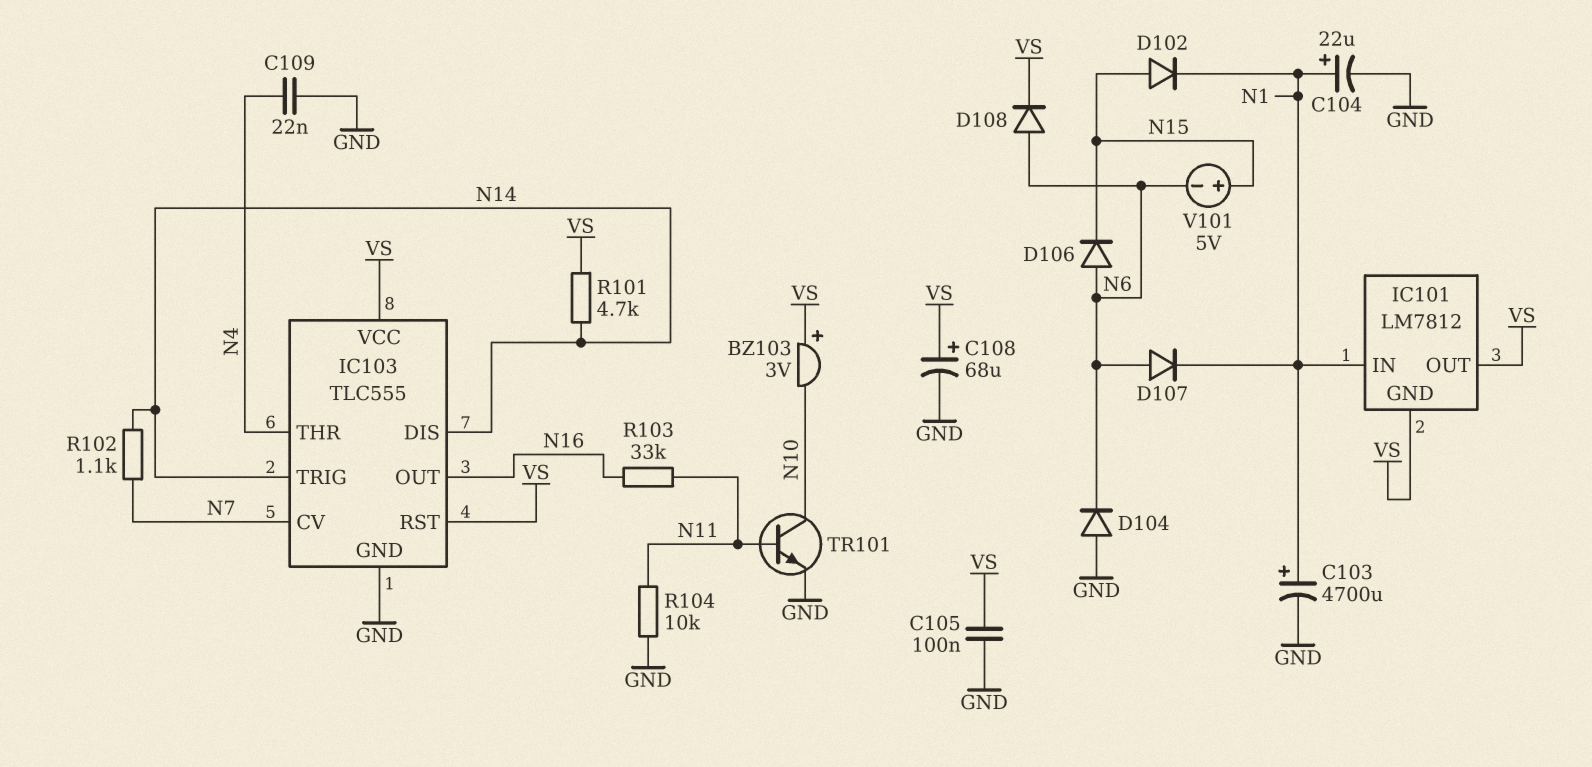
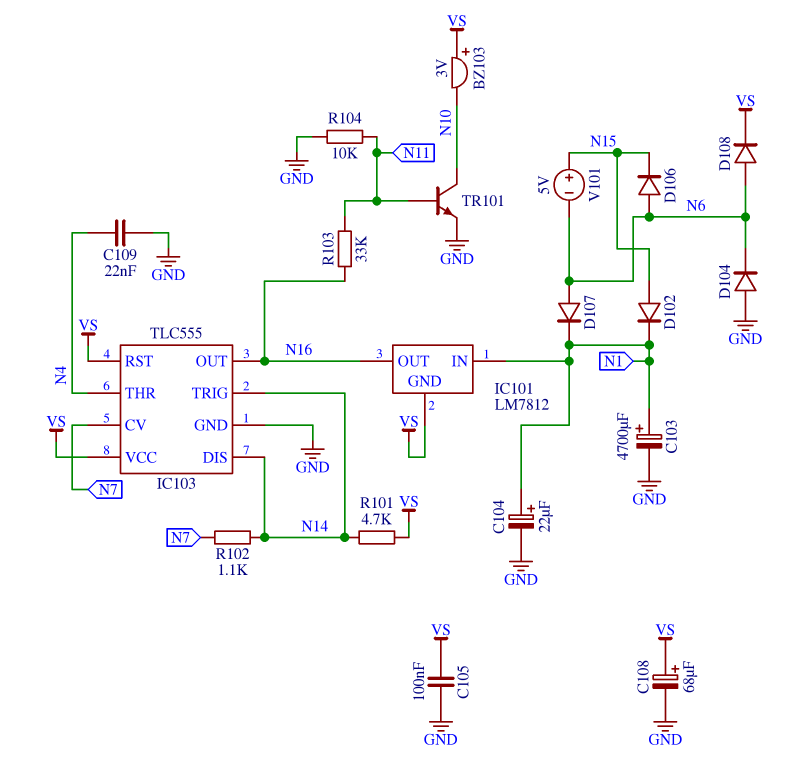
IC101 pin OUT: VS -> N16

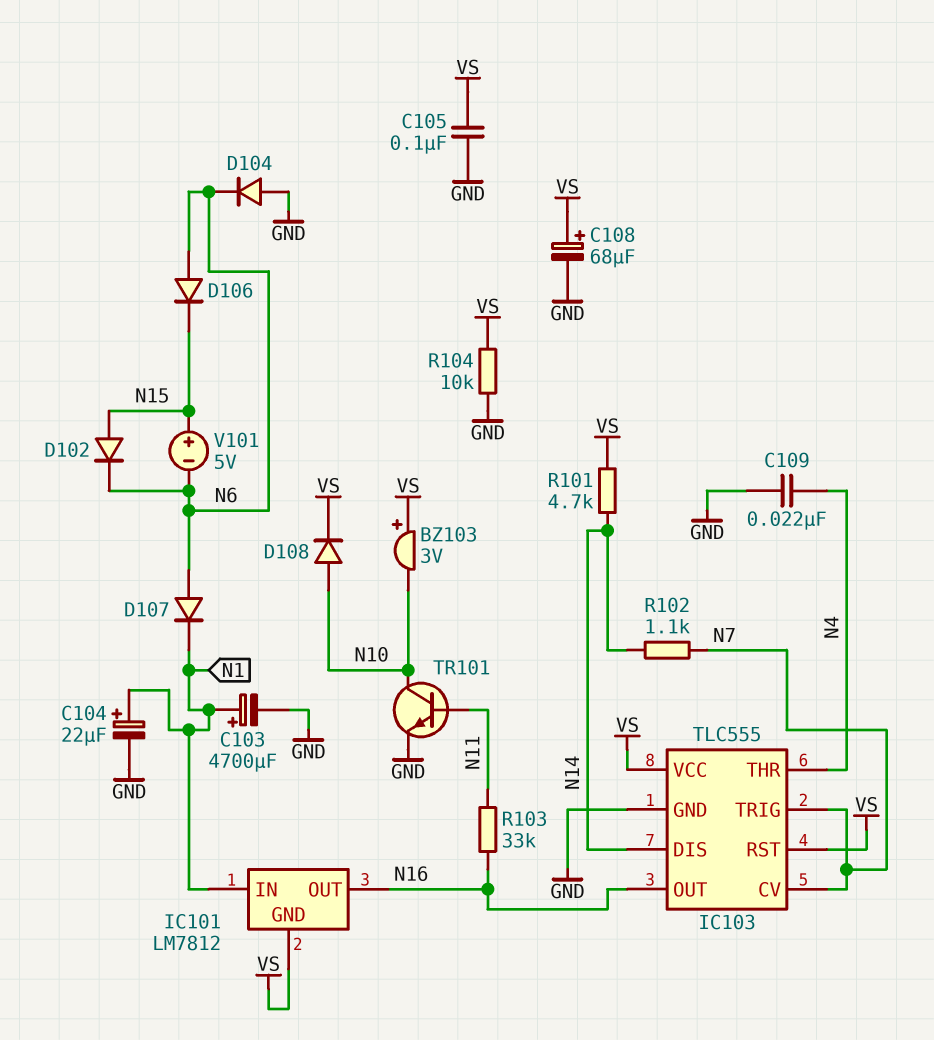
D102: diode (A N15, K N1) -> diode (A N15, K N6)
D108: diode (A N6, K VS) -> diode (A N10, K VS)
IC103 pin TRIG: N14 -> N7
R104: 10k (GND, N11) -> 10k (GND, VS)

